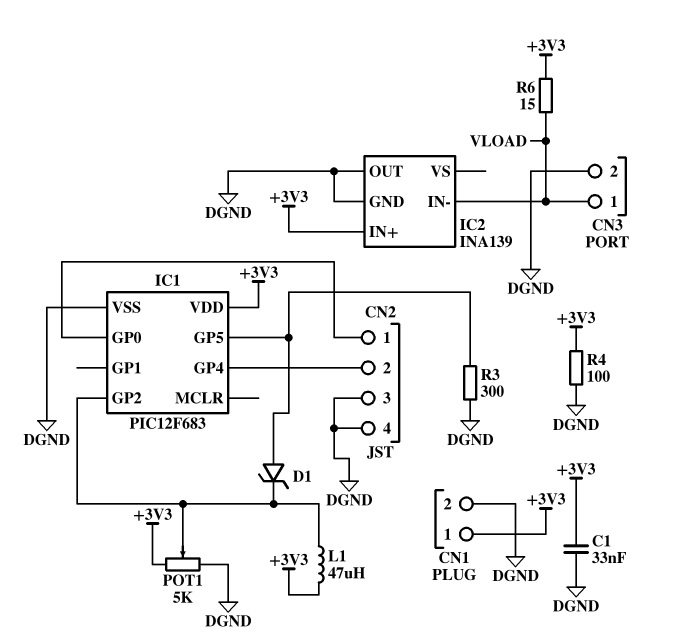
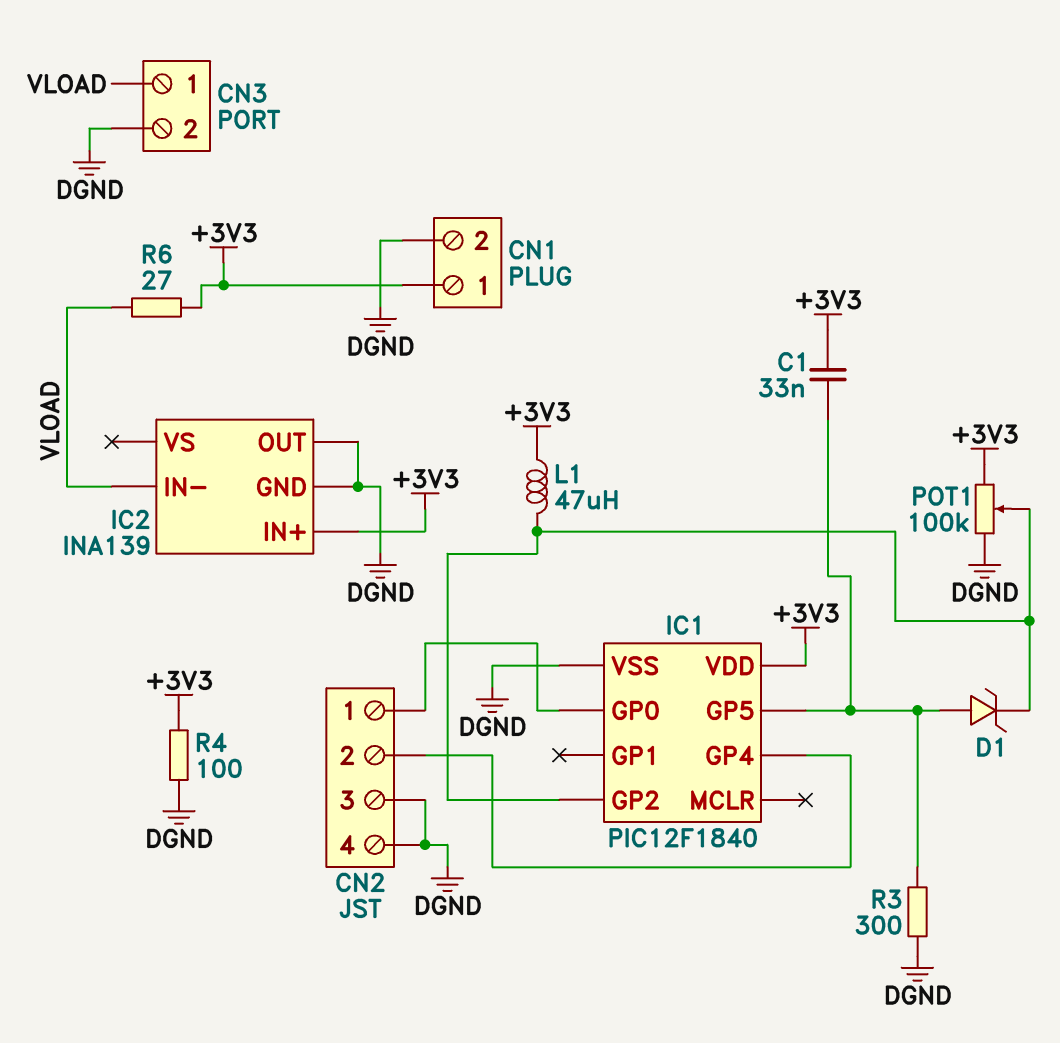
C1: 33nF (+3V3, DGND) -> 33nF (+3V3, IC1/GP5)
IC1: PIC12F683 -> PIC12F1840
POT1: 5k (+3V3, DGND, wiper IC1/GP2) -> 100k (+3V3, DGND, wiper IC1/GP2)
R6: 15 (+3V3, VLOAD) -> 27 (+3V3, VLOAD)

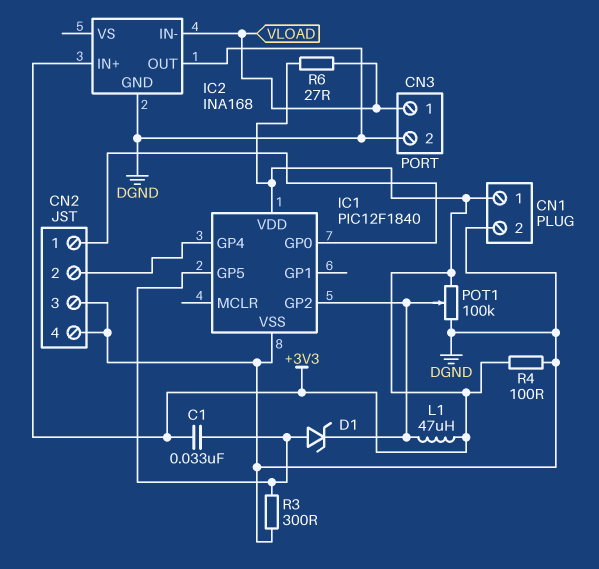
IC2: INA139 -> INA168

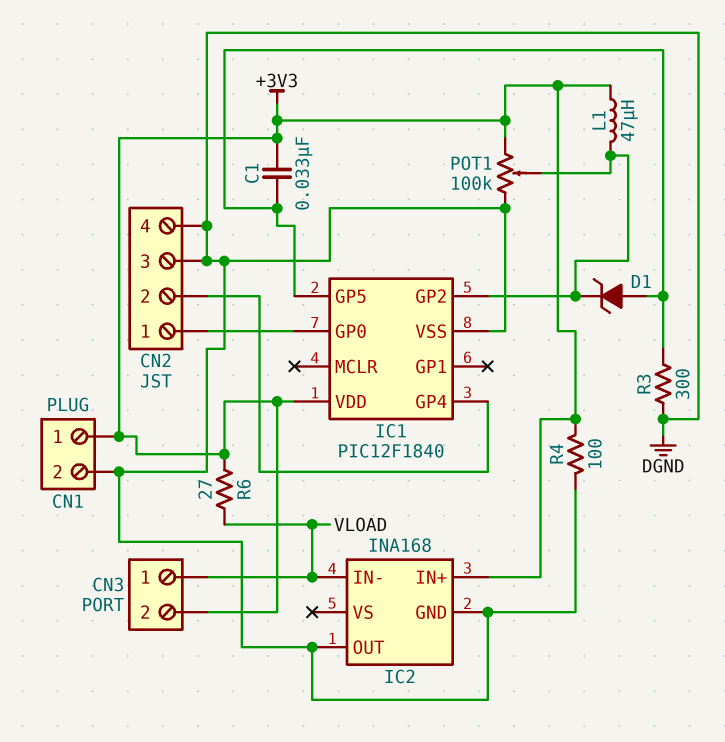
CN3 pin 2: DGND -> +3V3

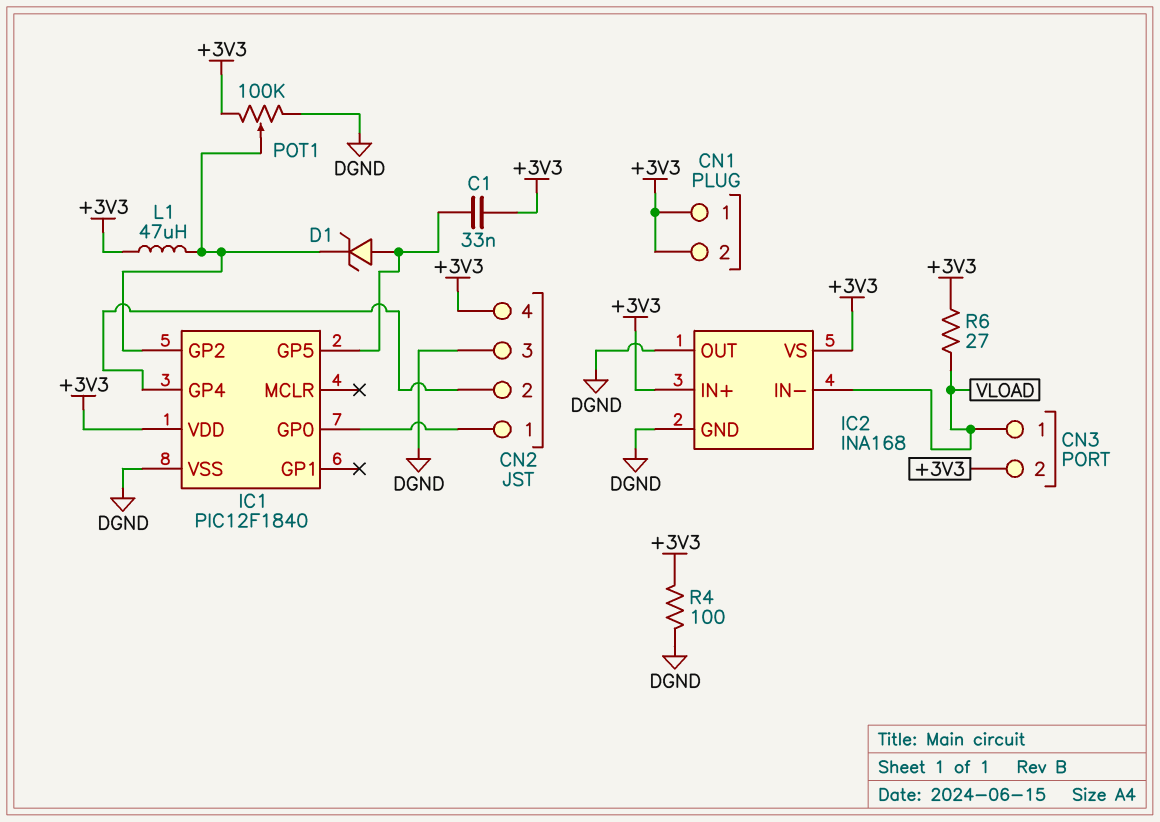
CN1 pin 2: DGND -> +3V3
CN2 pin 4: DGND -> +3V3
IC2 pin VS: none -> +3V3
R3: 300 (DGND, IC1/GP5) -> none

